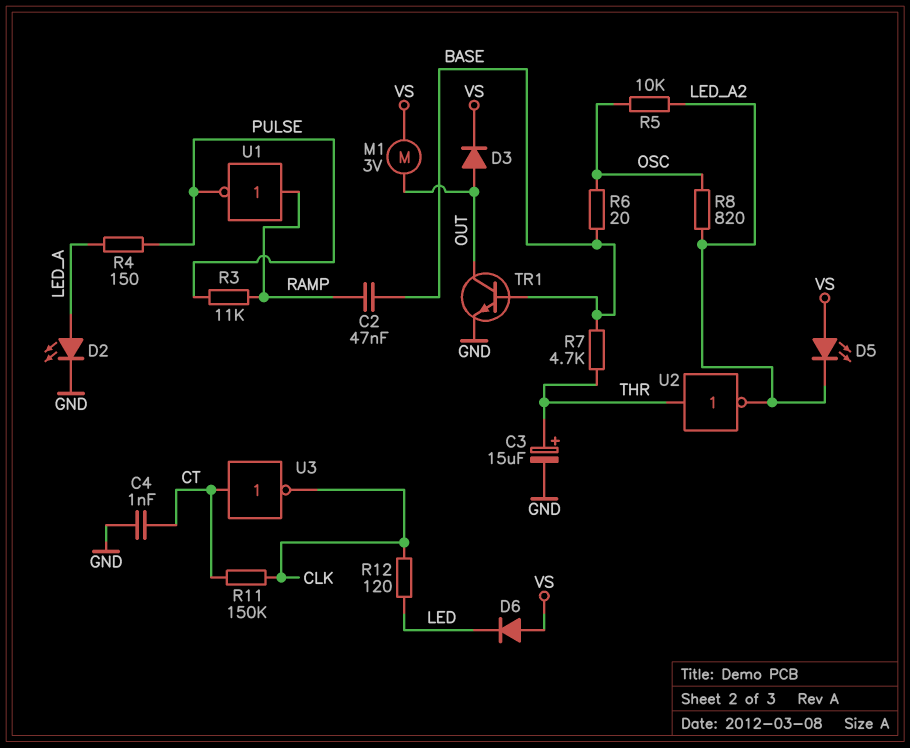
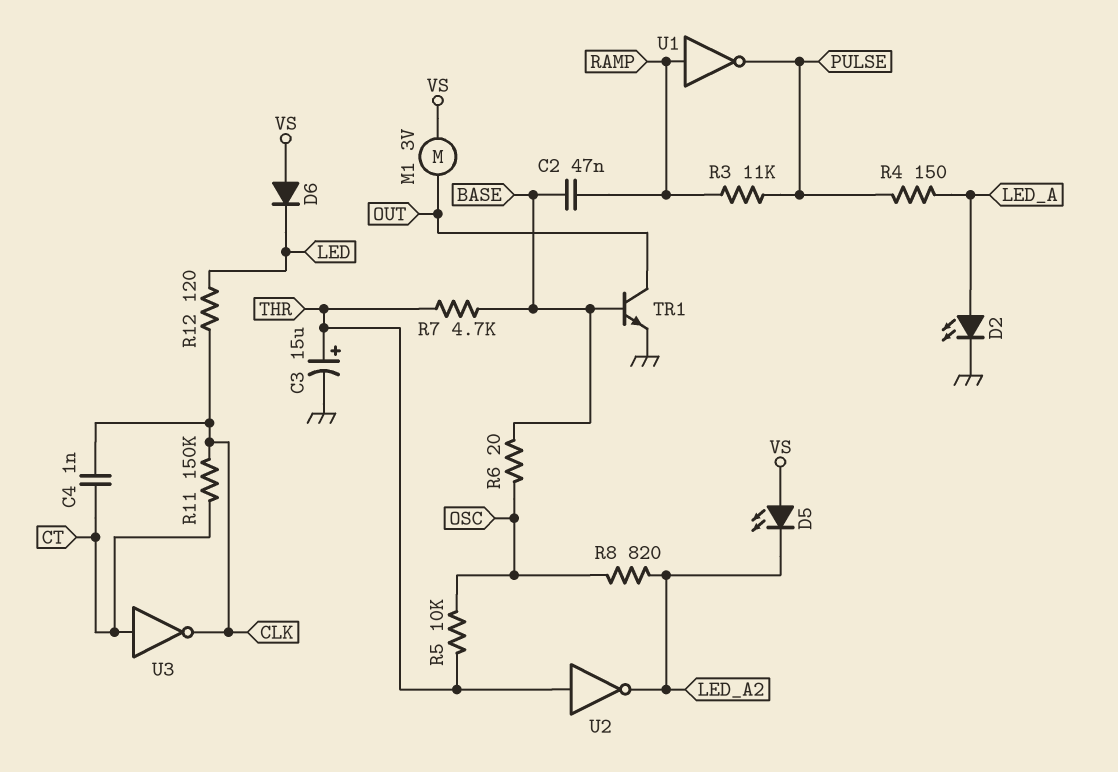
C4: 1nF (CT, GND) -> 1nF (CLK, CT)
D3: diode (A OUT, K VS) -> none
R5: 10k (LED_A2, OSC) -> 10k (OSC, THR)

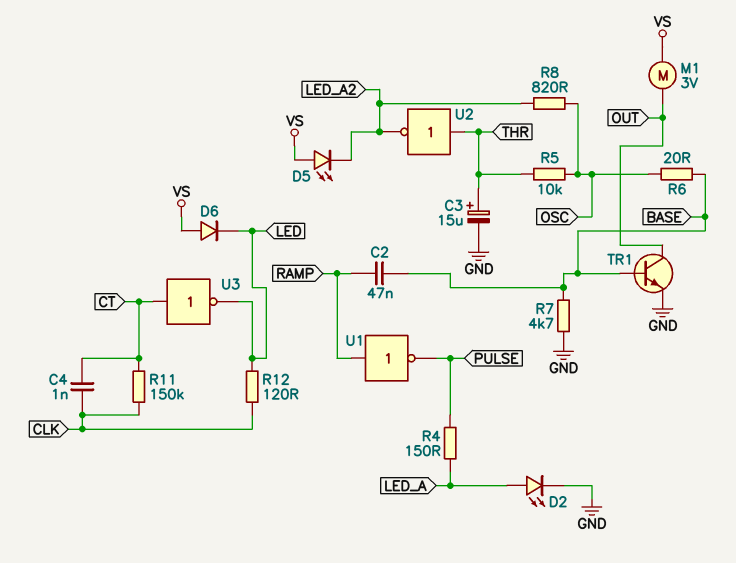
R3: 11k (PULSE, RAMP) -> none
R7: 4.7k (BASE, THR) -> 4.7k (BASE, GND)
U3: NOT (in CT, out CLK) -> NOT (in CT, out LED)

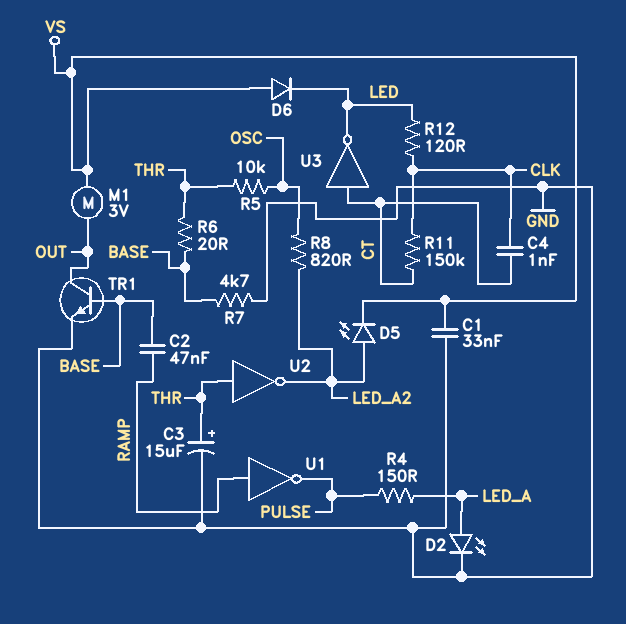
C1: none -> 33nF (GND, VS)
D5: LED (A VS, K LED_A2) -> LED (A LED_A2, K VS)
R6: 20 (BASE, OSC) -> 20 (BASE, THR)

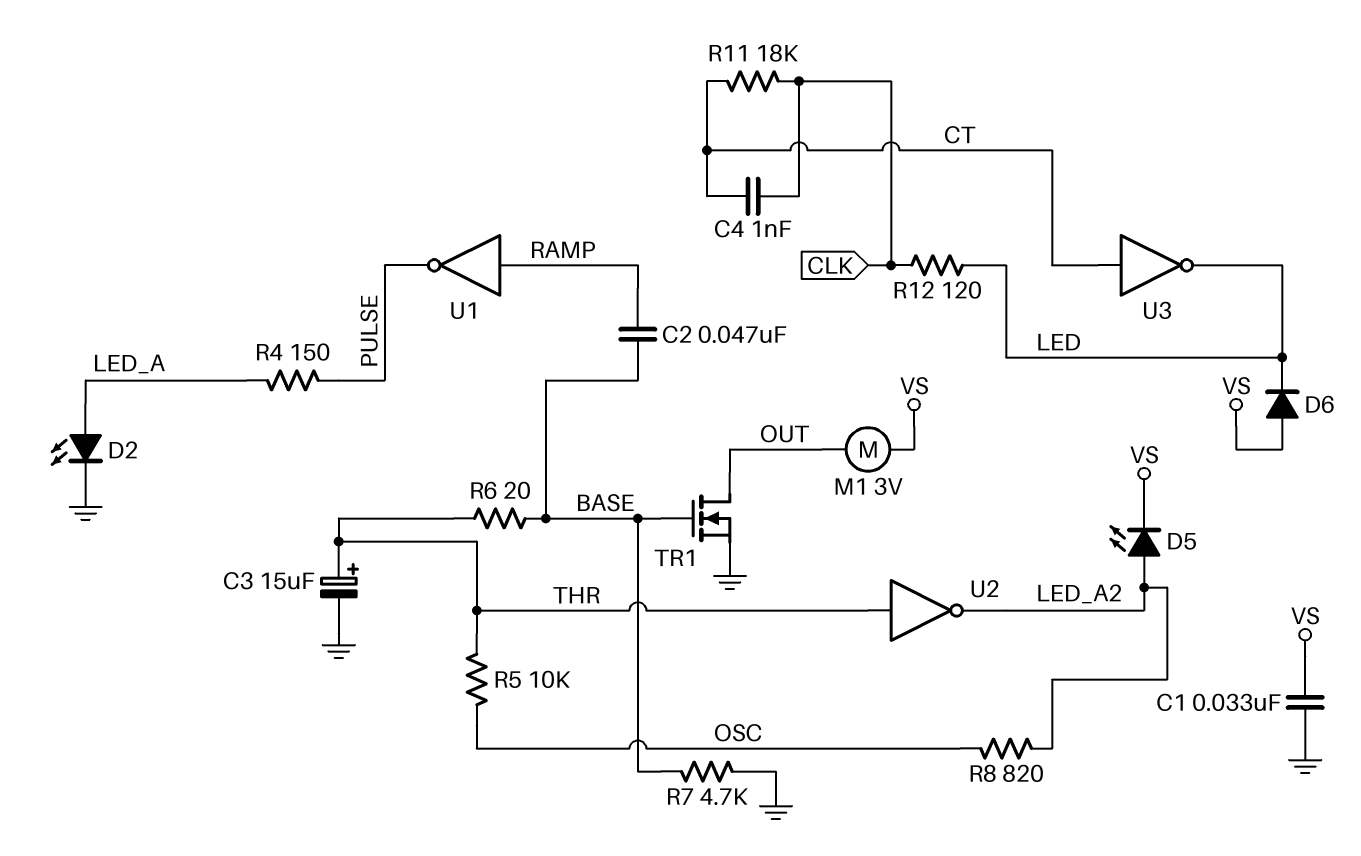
R11: 150k (CLK, CT) -> 18k (CLK, CT)
TR1: NPN (B BASE, C OUT, E GND) -> NMOS (G BASE, D OUT, S GND)

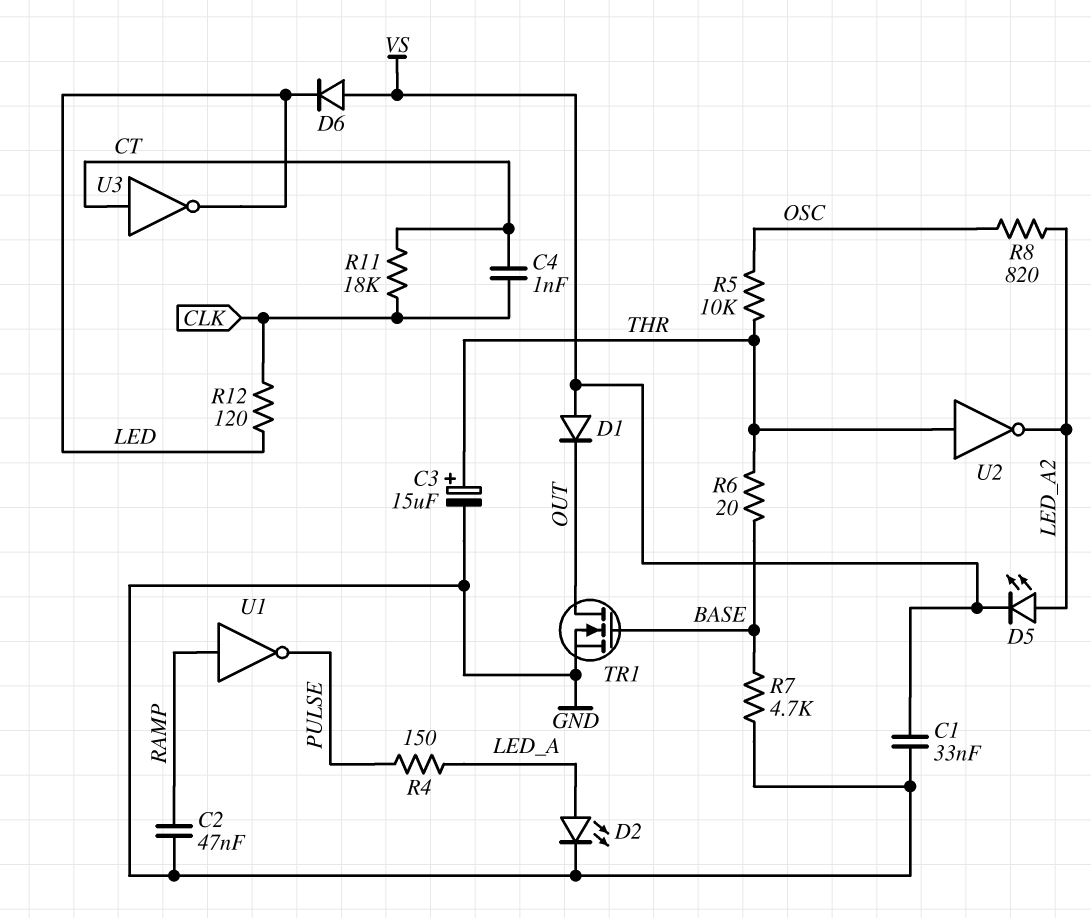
C2: 47nF (BASE, RAMP) -> 47nF (GND, RAMP)
D1: none -> diode (A VS, K OUT)
M1: motor 3V (OUT, VS) -> none

